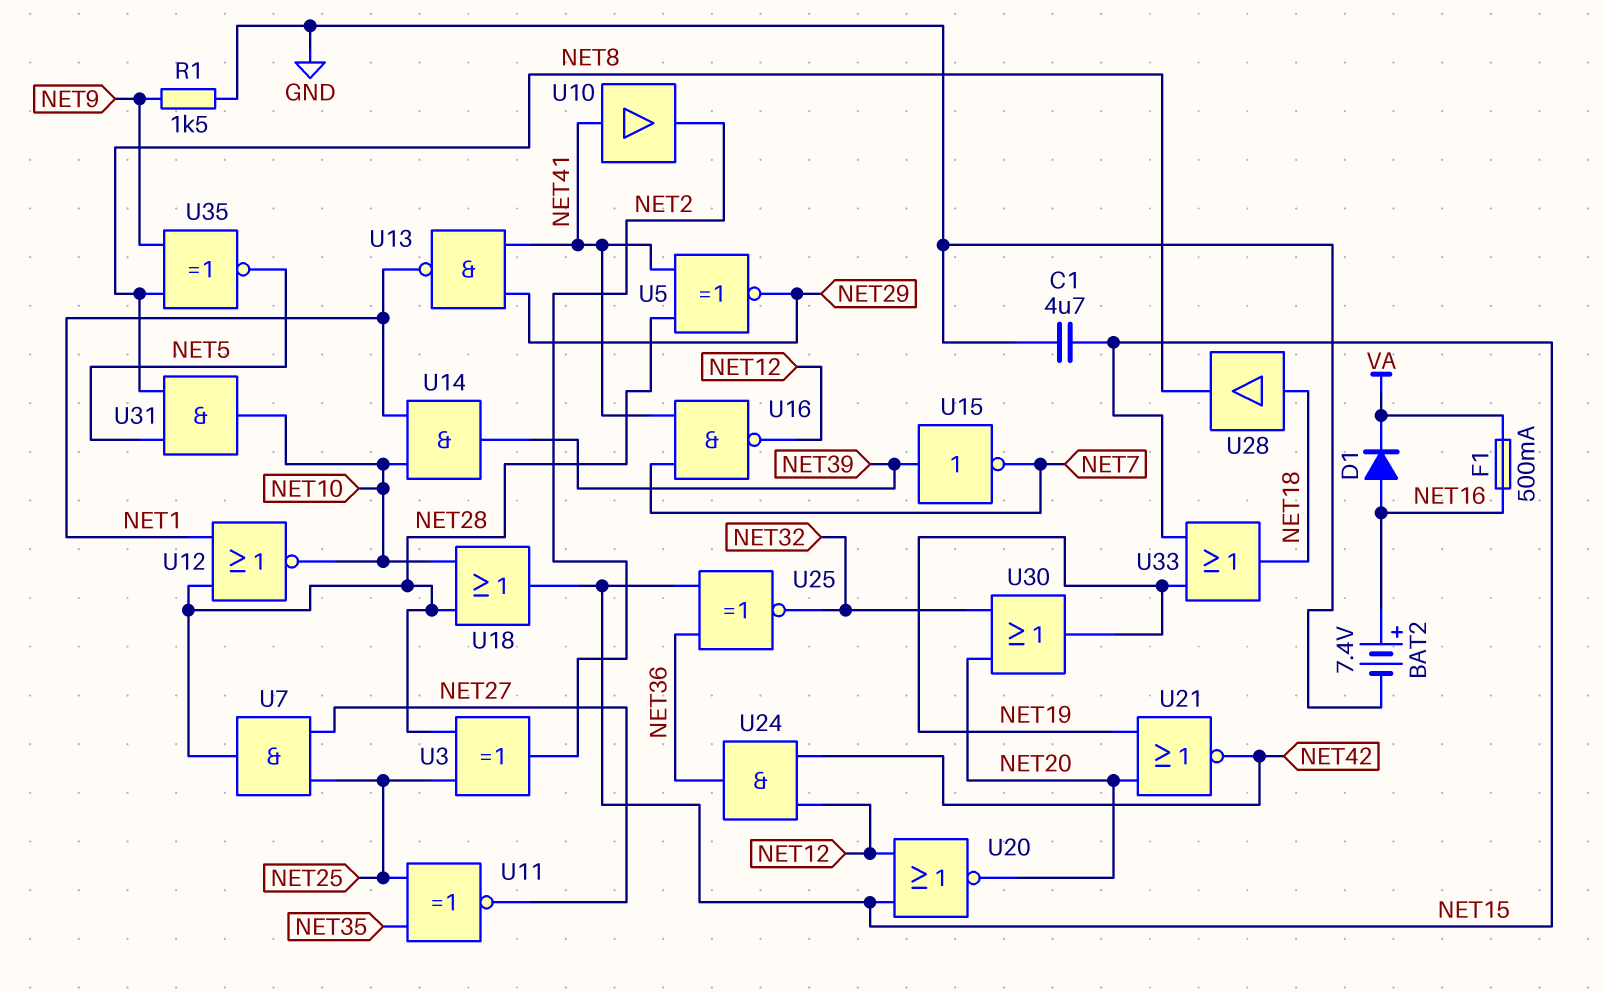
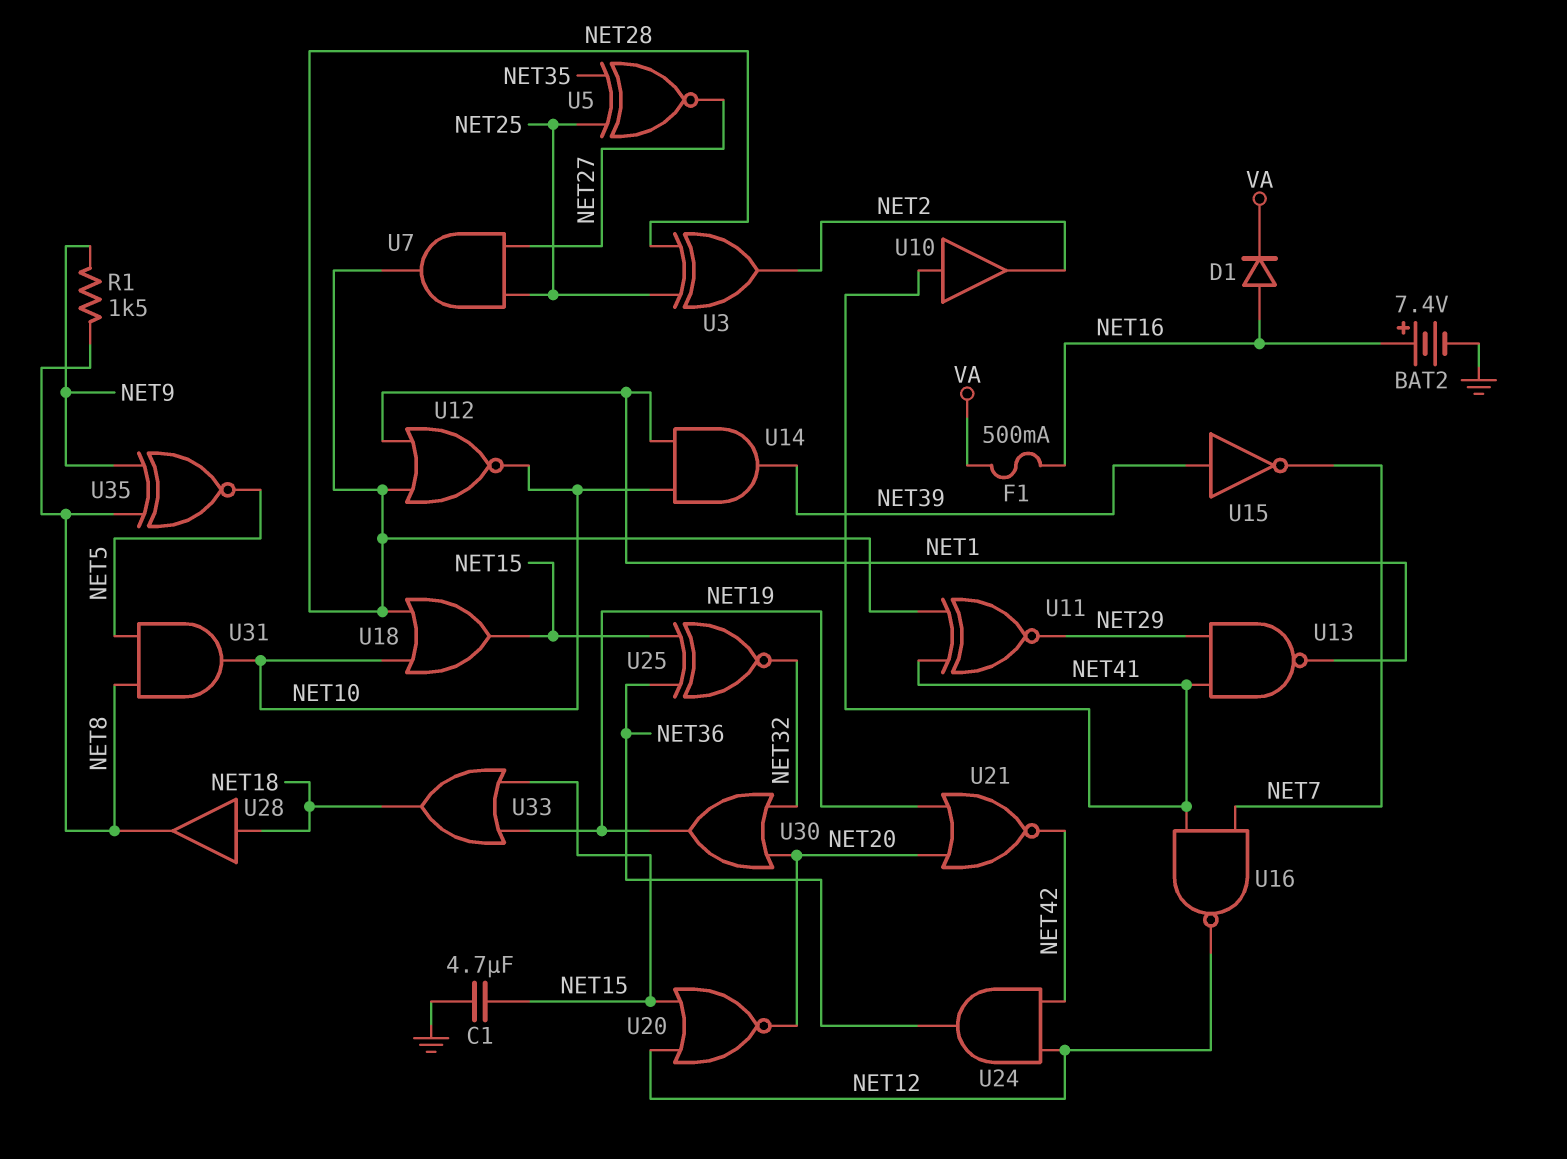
R1: 1.5k (GND, NET9) -> 1.5k (NET8, NET9)
U5: XNOR (in NET28, in NET41, out NET29) -> XNOR (in NET25, in NET35, out NET27)
U11: XNOR (in NET25, in NET35, out NET27) -> XNOR (in NET28, in NET41, out NET29)

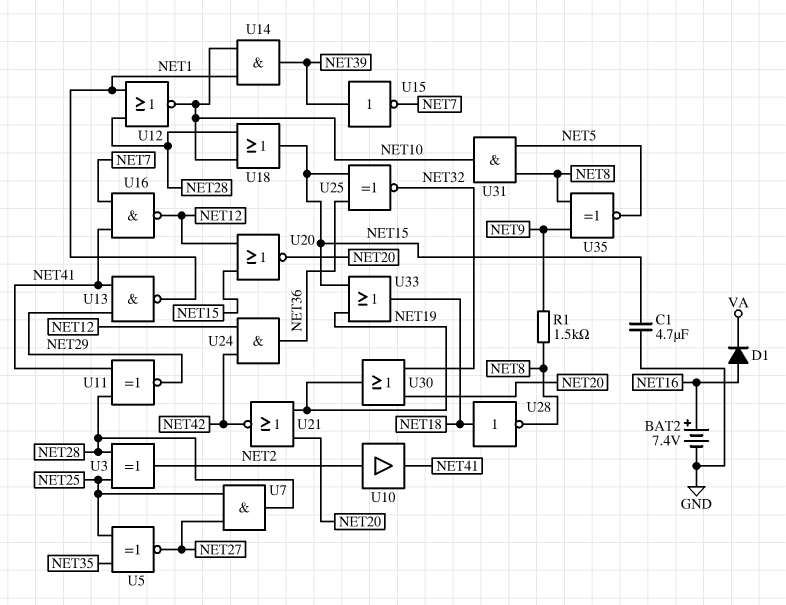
F1: 500mA (NET16, VA) -> none
U10: buffer (in NET41, out NET2) -> buffer (in NET2, out NET41)
U28: buffer (in NET18, out NET8) -> NOT (in NET18, out NET8)

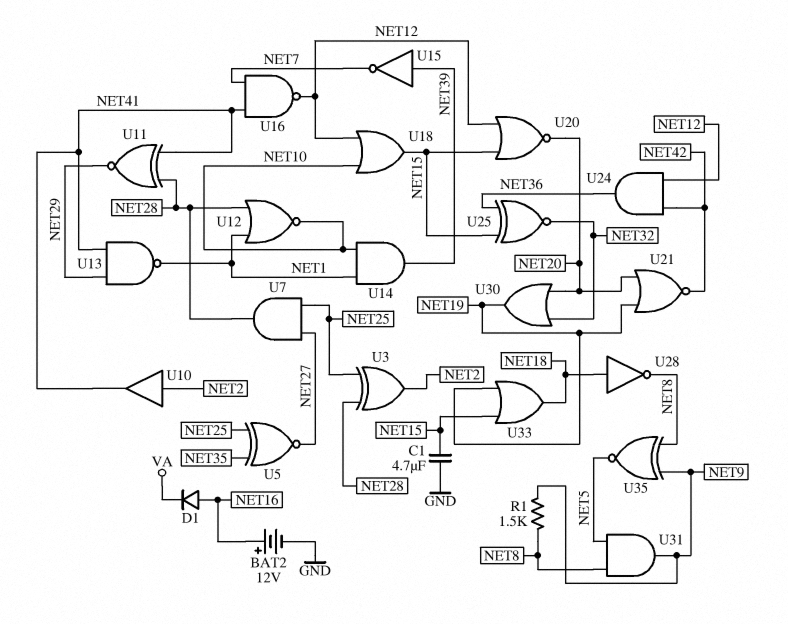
BAT2: 7.4V (plus NET16, minus GND) -> 12V (plus NET16, minus GND)
U18: OR (in NET10, in NET28, out NET15) -> OR (in NET10, in NET12, out NET15)
U31: AND (in NET5, in NET8, out NET10) -> AND (in NET5, in NET8, out NET9)

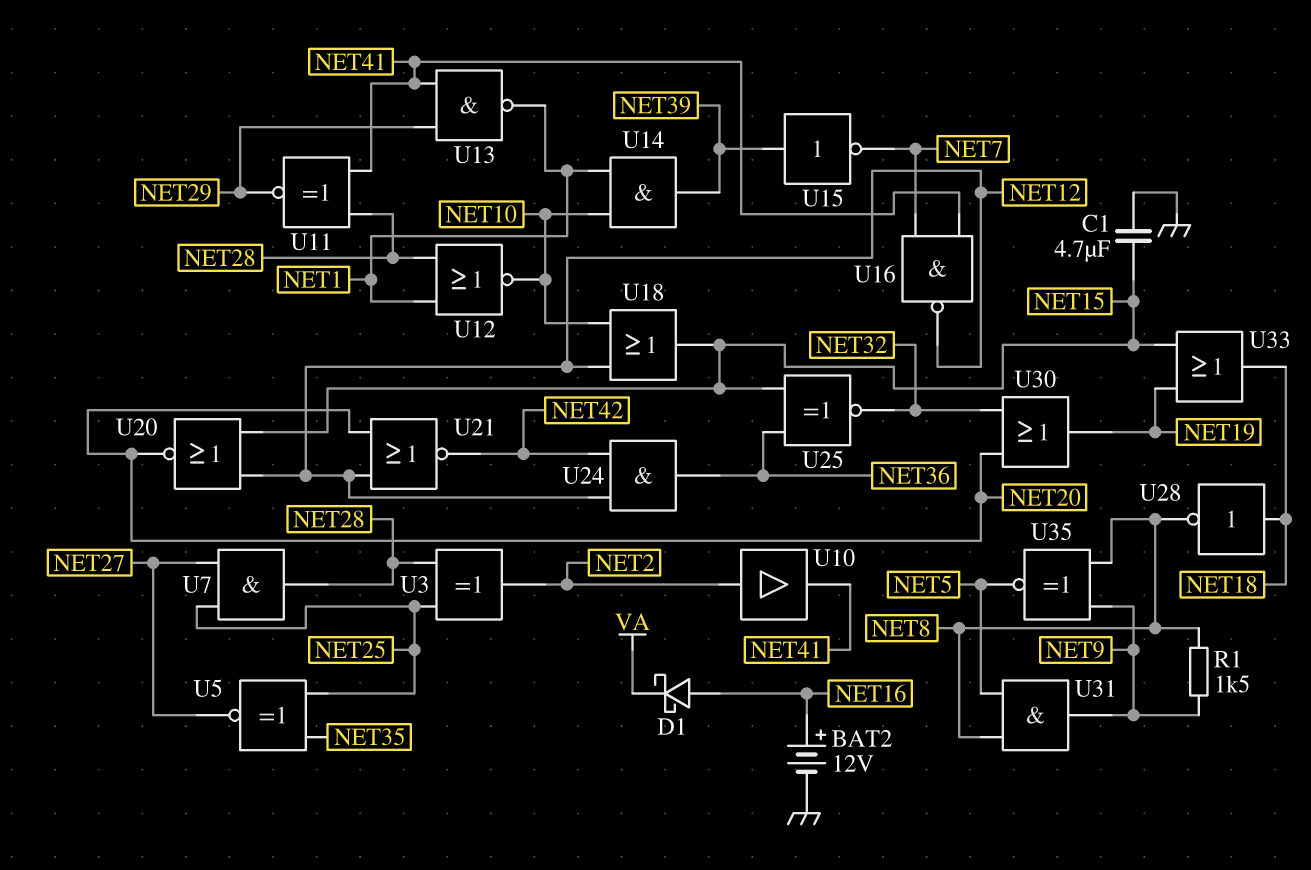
D1: diode (A NET16, K VA) -> schottky (A NET16, K VA)
U21: NOR (in NET19, in NET20, out NET42) -> NOR (in NET12, in NET20, out NET42)

